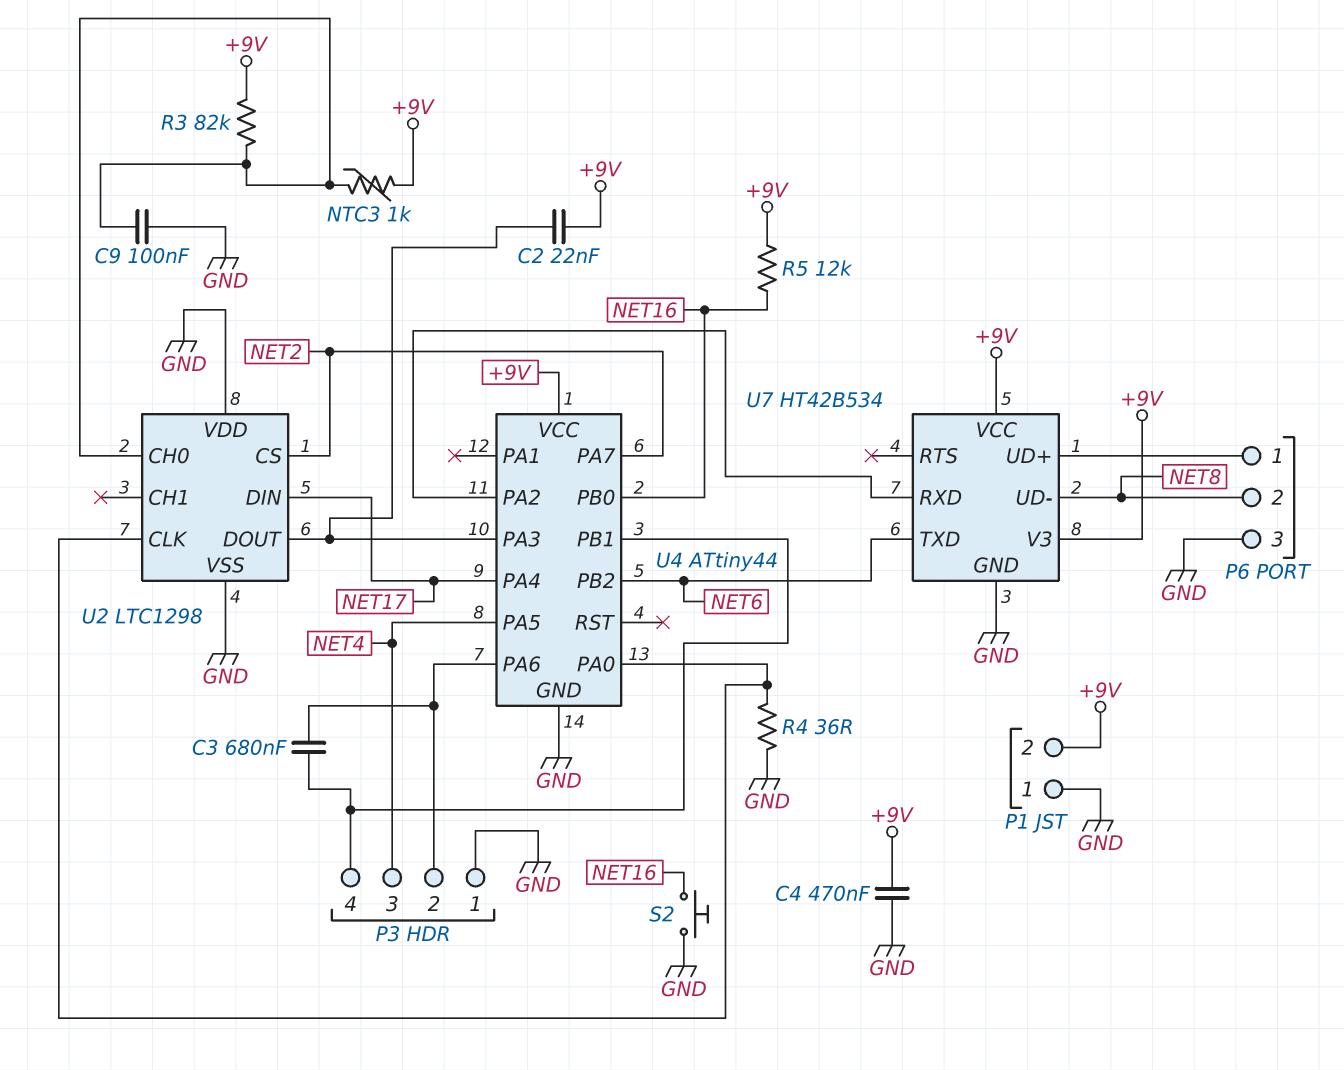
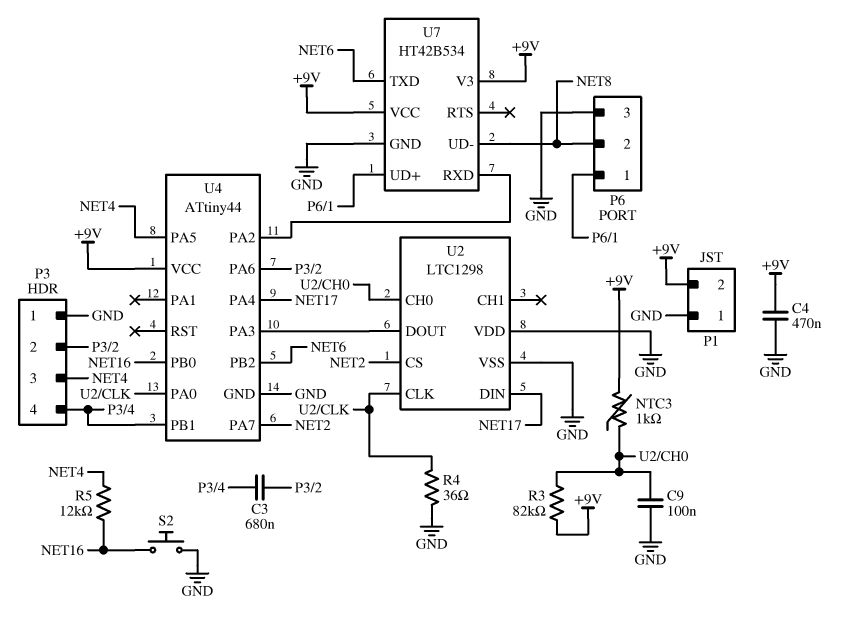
C2: 22nF (+9V, U2/DOUT) -> none
R5: 12k (+9V, NET16) -> 12k (NET4, NET16)

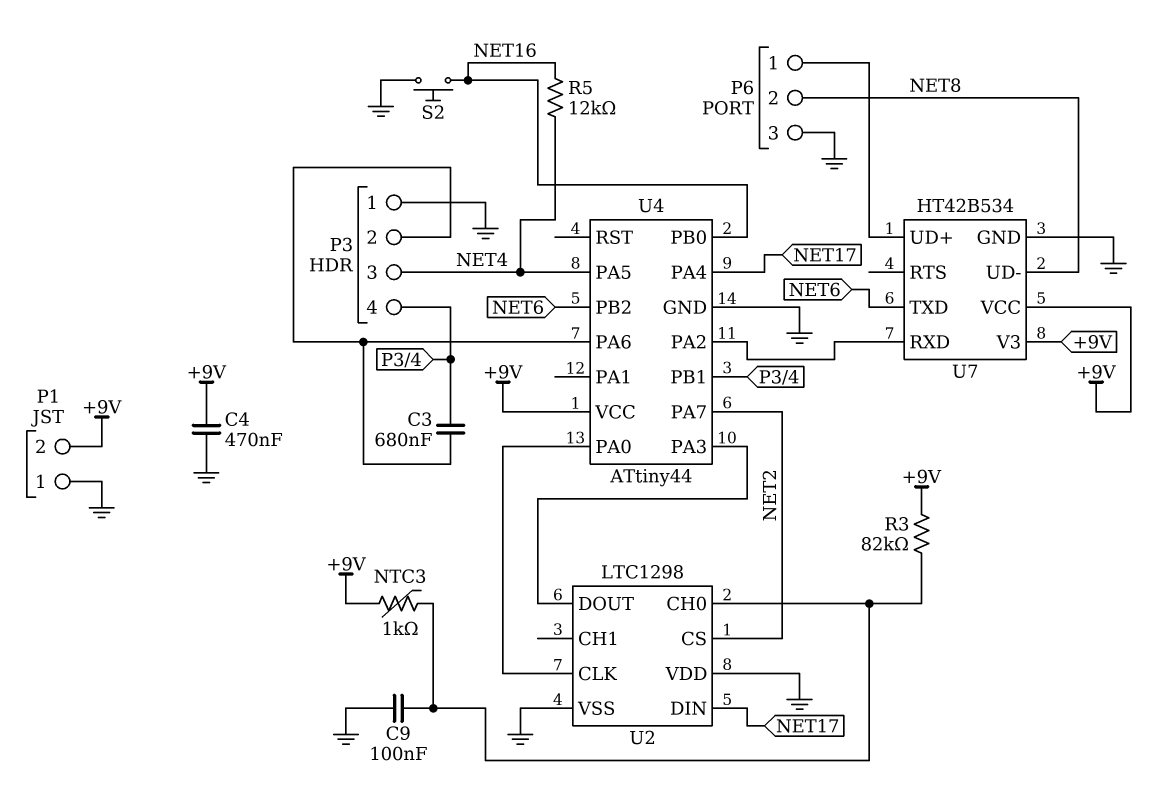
R4: 36 (GND, U2/CLK) -> none

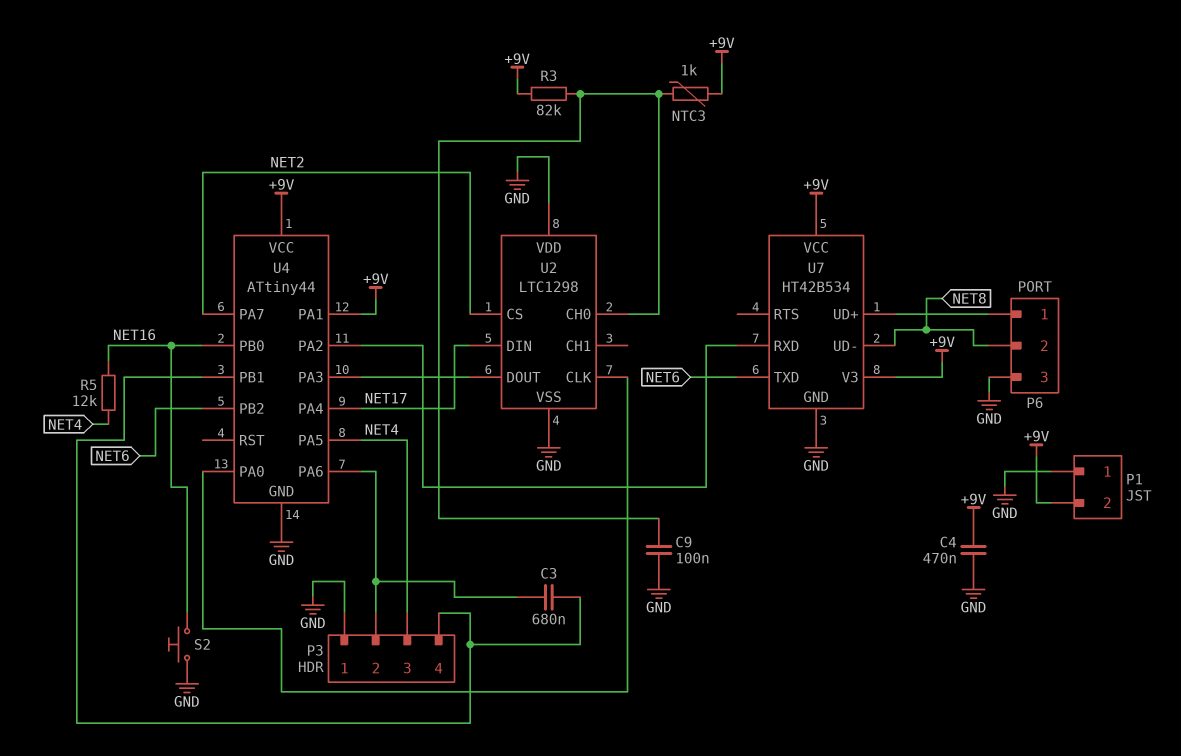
U4 pin PA1: none -> +9V

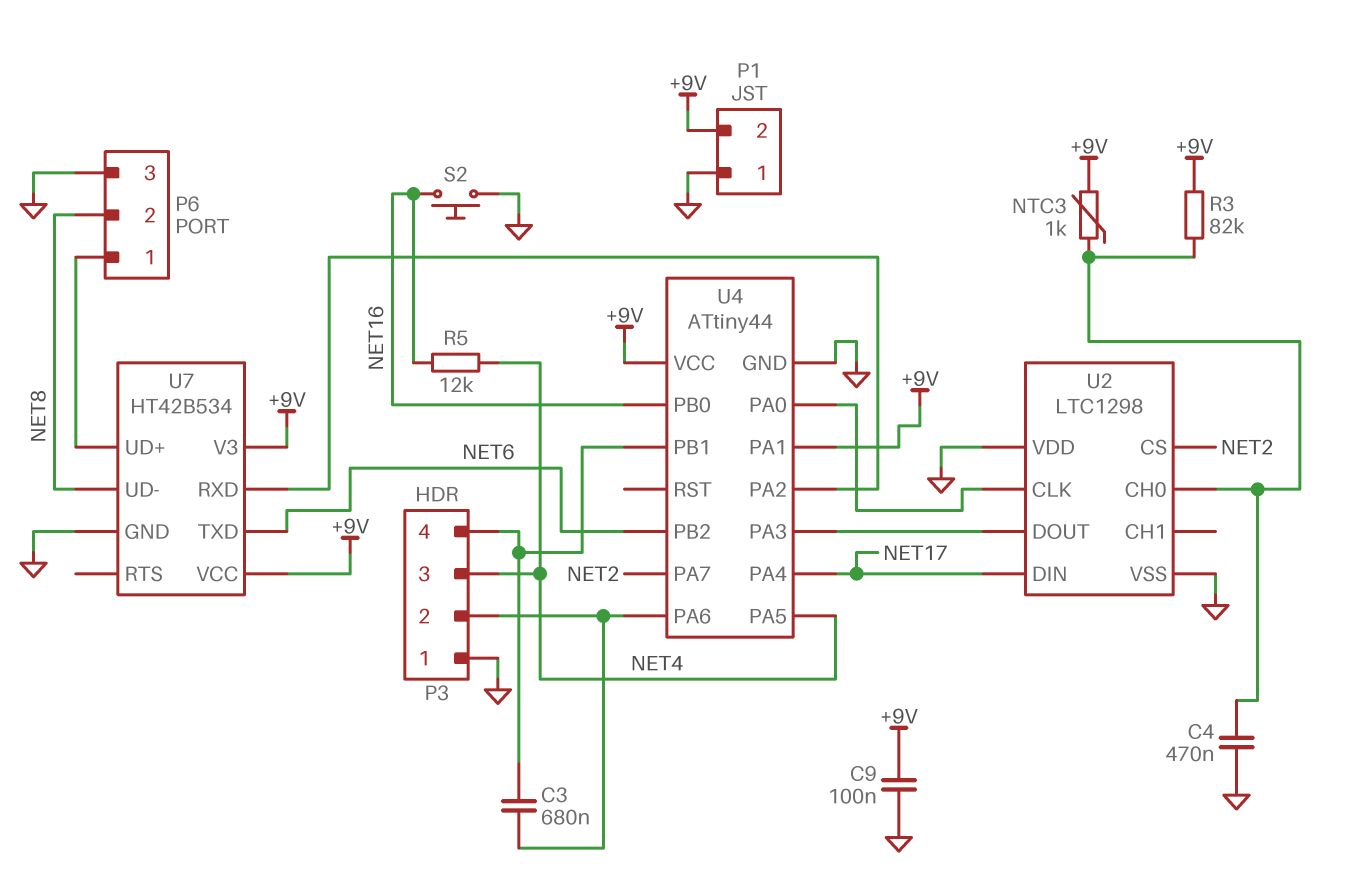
C4: 470nF (+9V, GND) -> 470nF (GND, U2/CH0)
C9: 100nF (GND, U2/CH0) -> 100nF (+9V, GND)

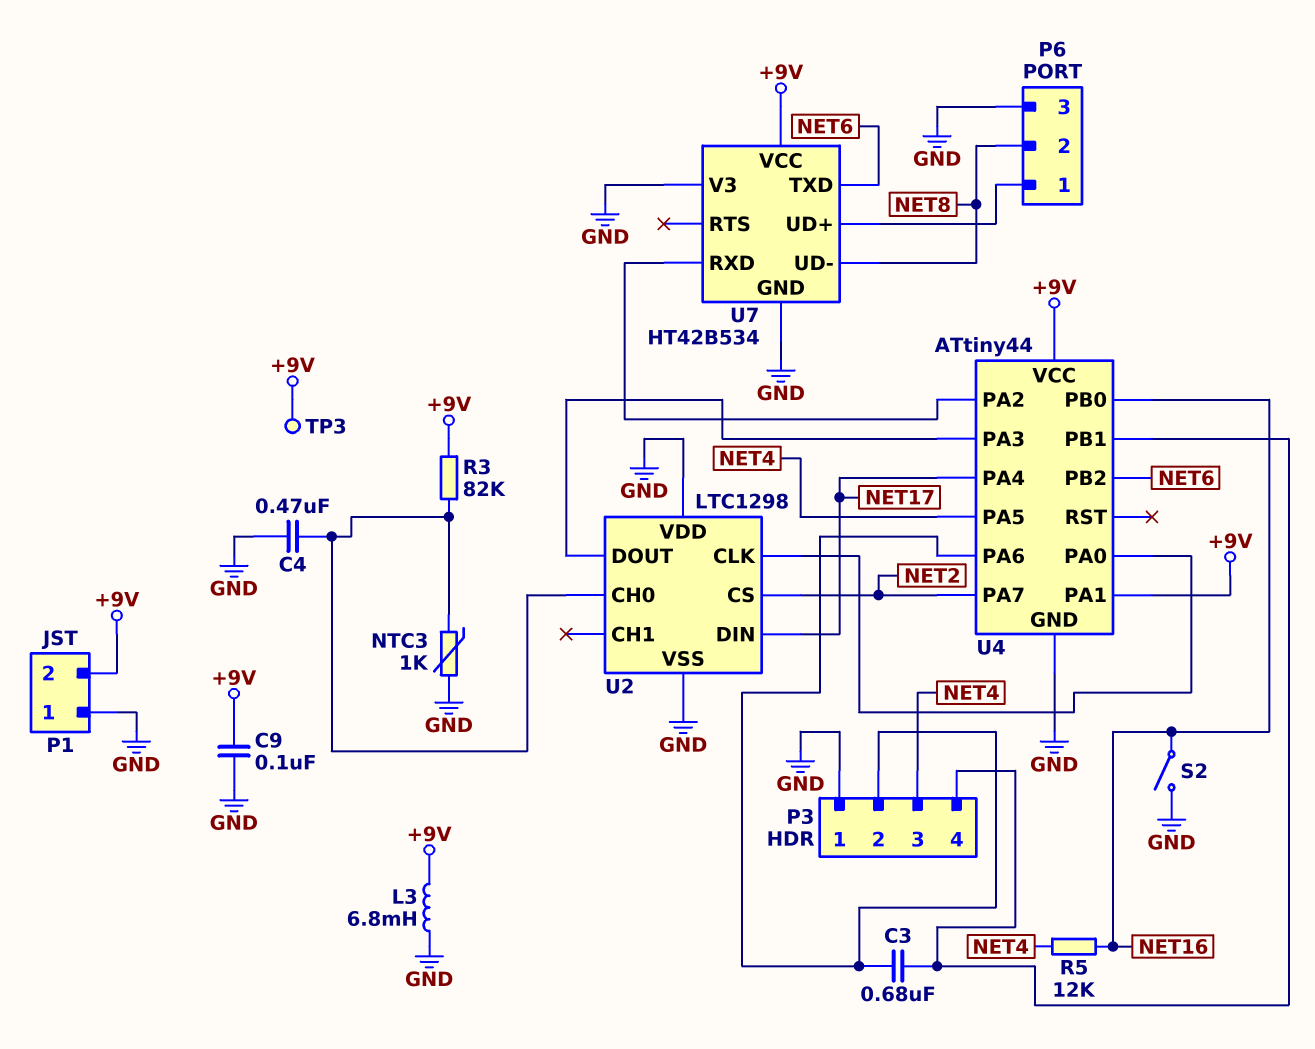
L3: none -> 6.8mH (+9V, GND)
NTC3: 1k (+9V, U2/CH0) -> 1k (GND, U2/CH0)
S2: button (GND, NET16) -> switch (GND, NET16)
TP3: none -> test point (+9V)
U7 pin V3: +9V -> GND

